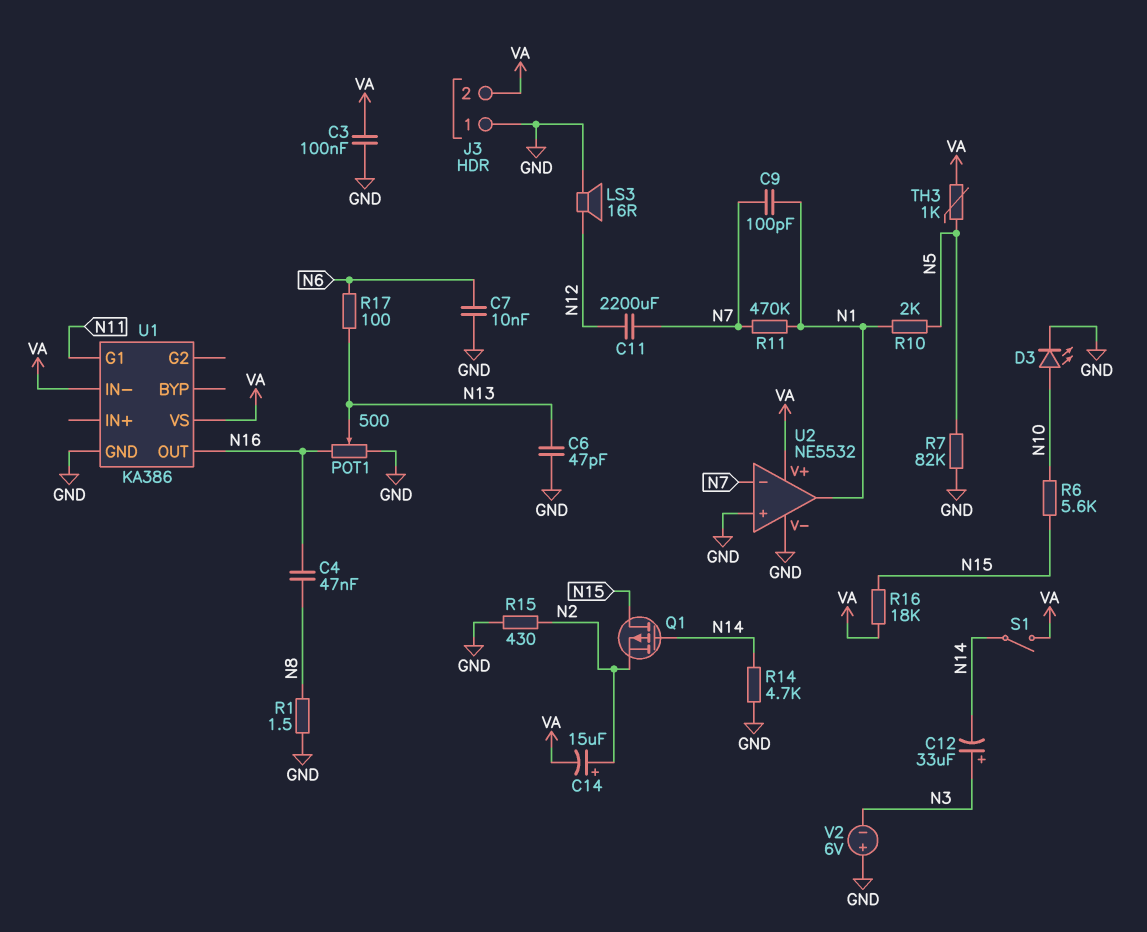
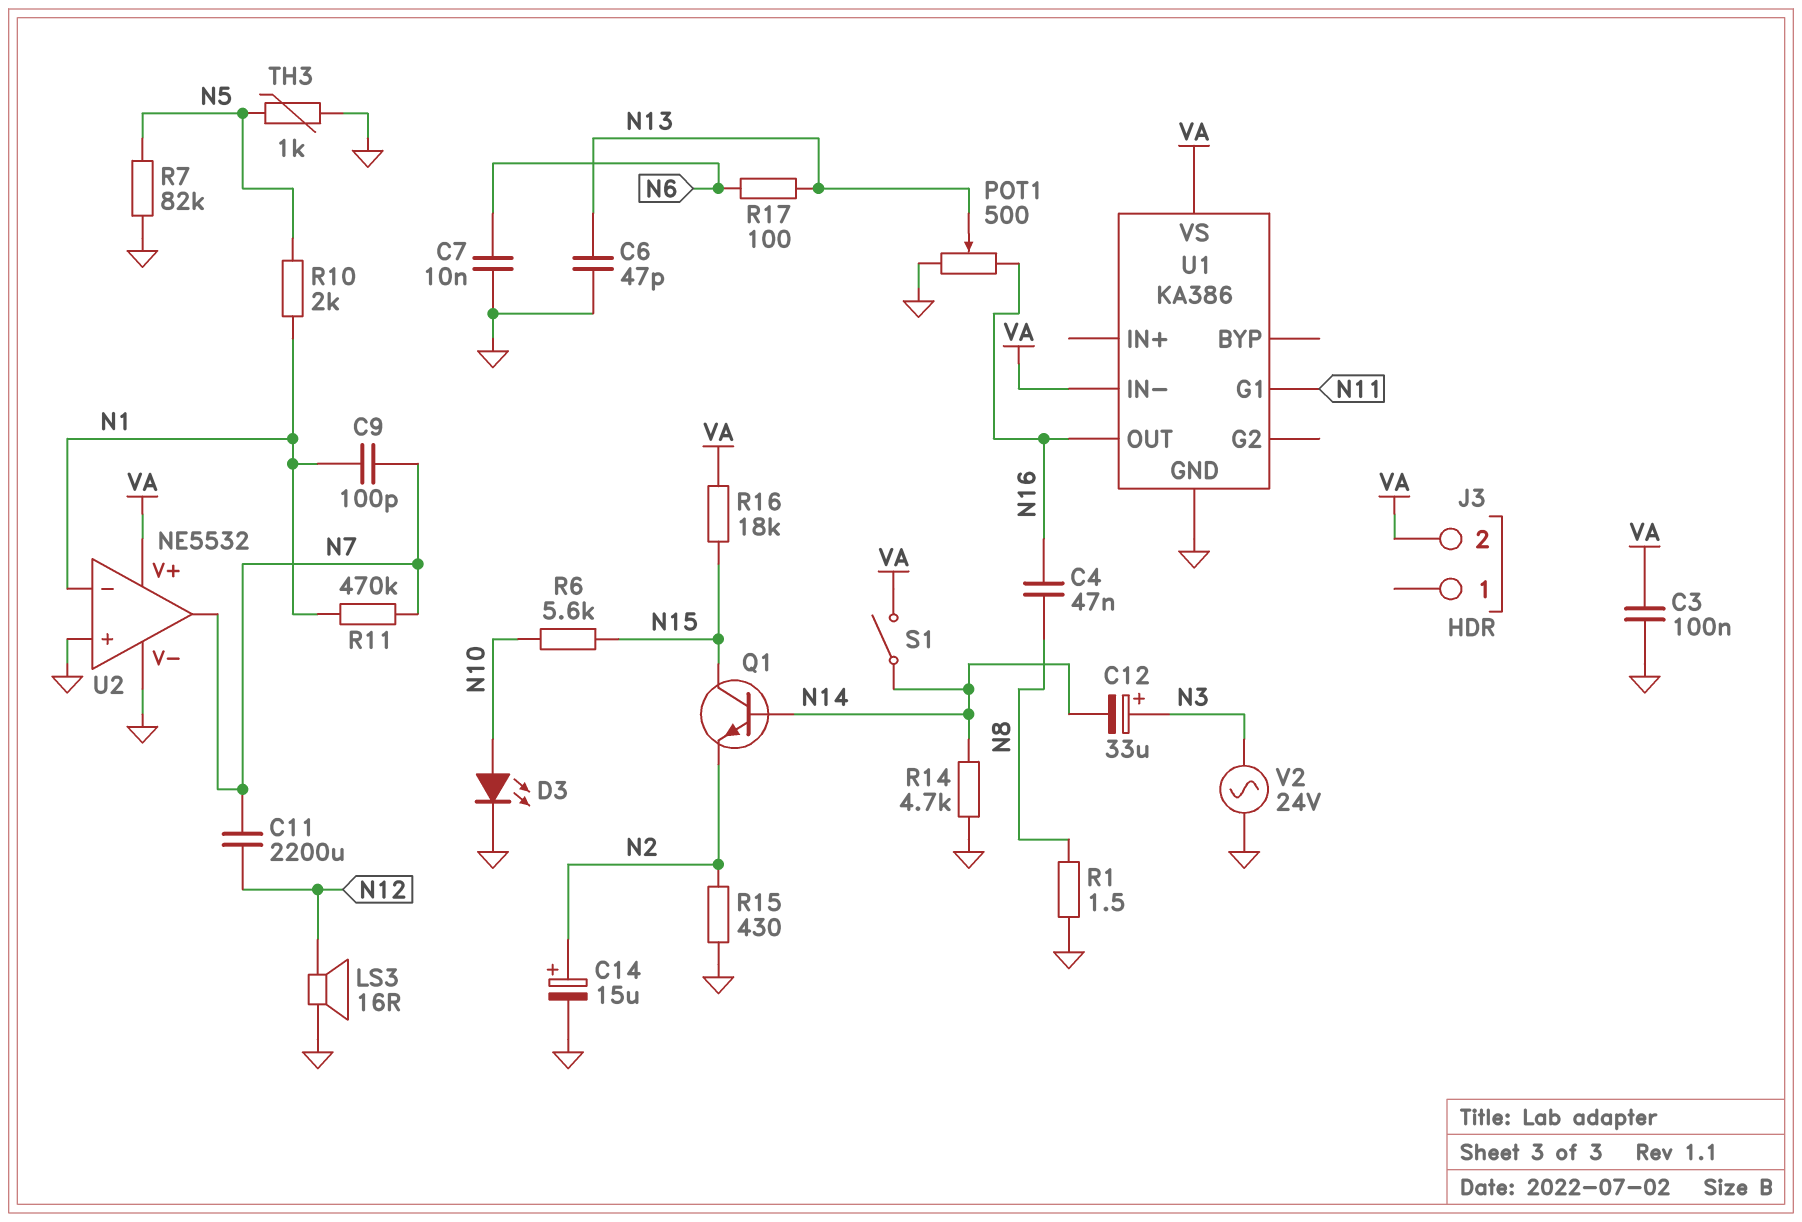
C14: 15uF (plus N2, minus VA) -> 15uF (plus N2, minus GND)
J3 pin 1: GND -> none
Q1: PMOS (G N14, D N15, S N2) -> NPN (B N14, C N15, E N2)
TH3: 1k (N5, VA) -> 1k (GND, N5)
U2 pin in-: N7 -> N1
U2 pin out: N1 -> N7
V2: 6V (plus GND, minus N3) -> AC 24V (GND, N3)

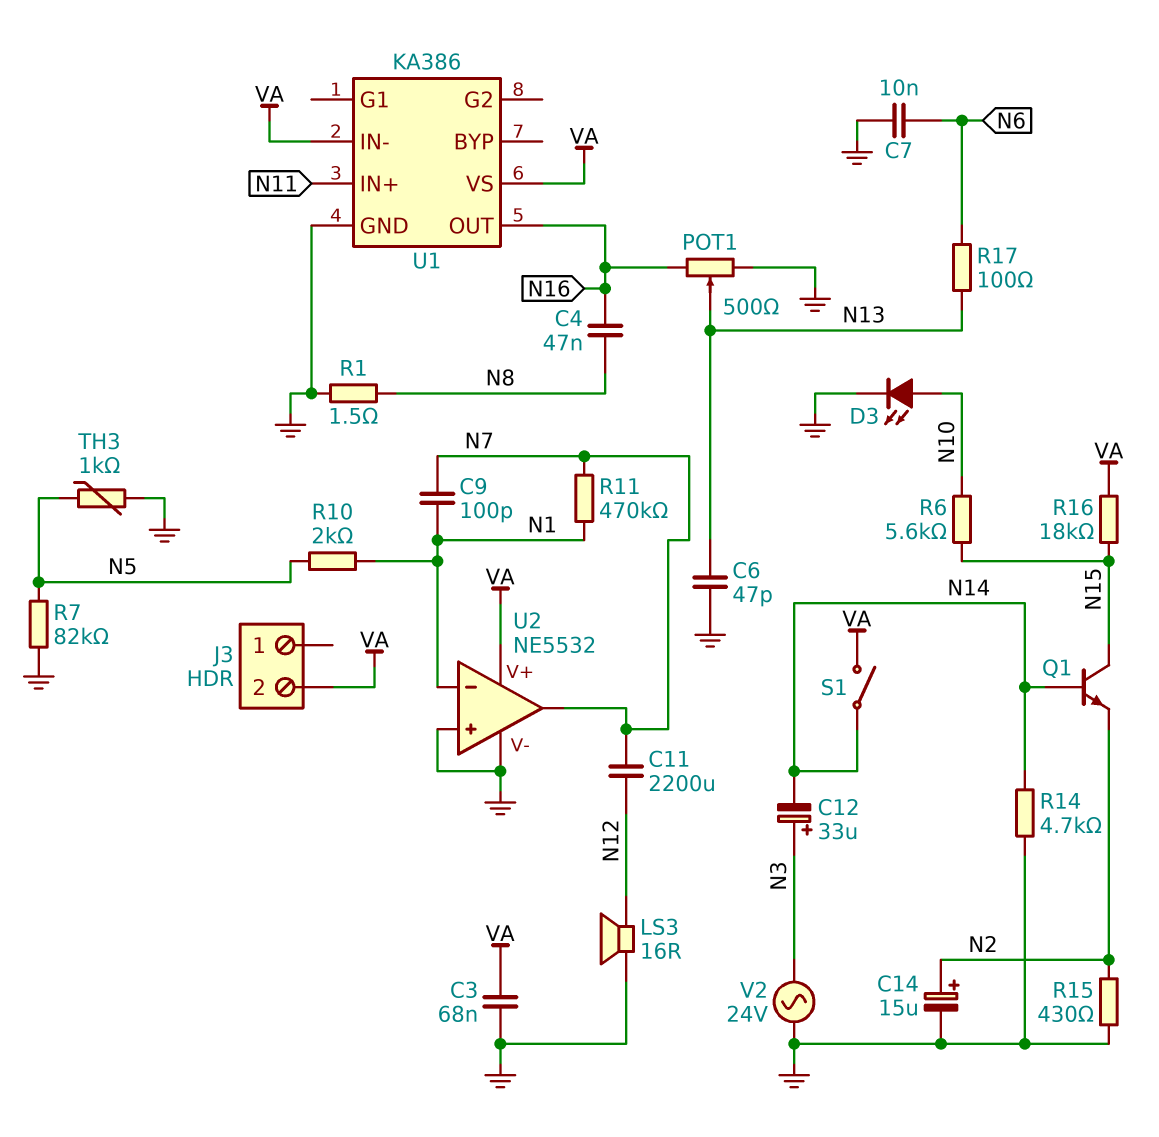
C3: 100nF (GND, VA) -> 68nF (GND, VA)
U1 pin G1: N11 -> none
U1 pin IN+: none -> N11

